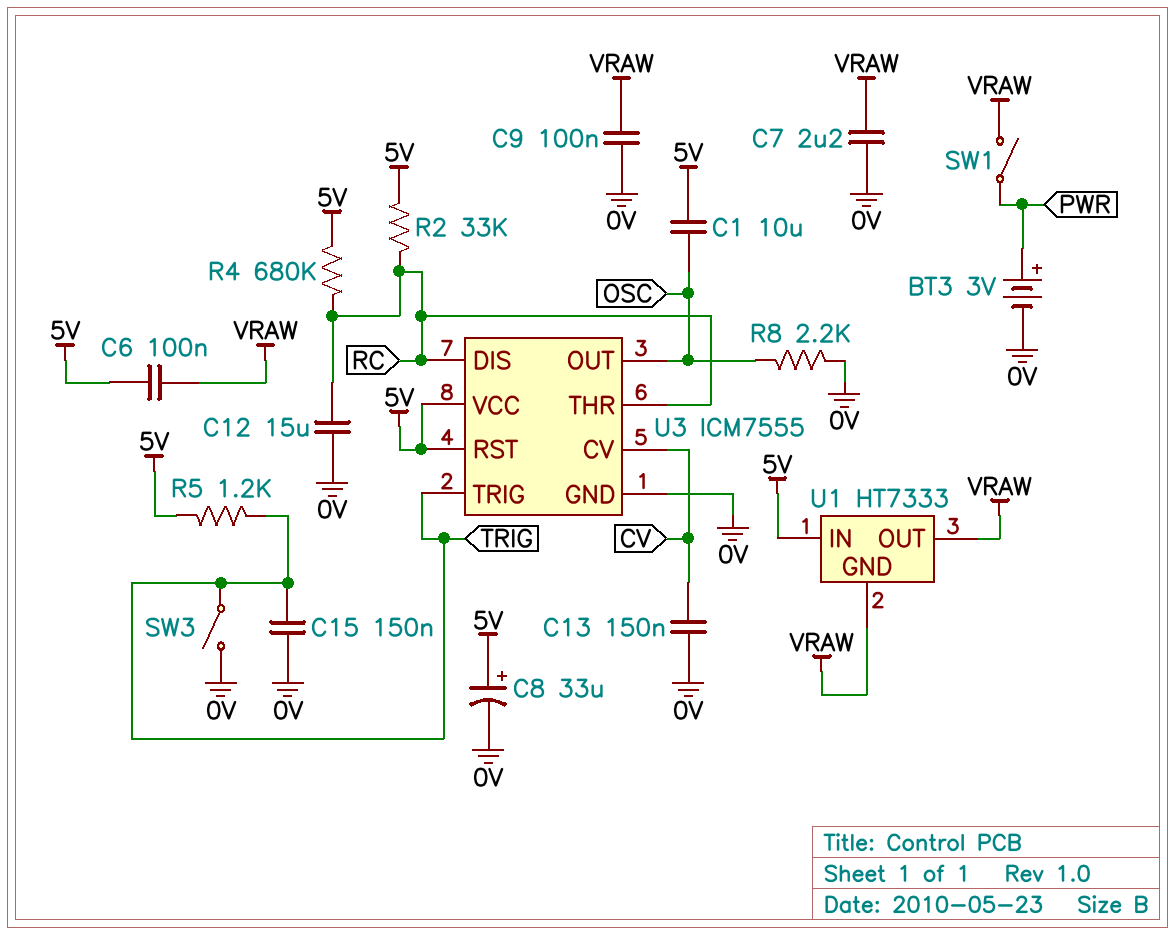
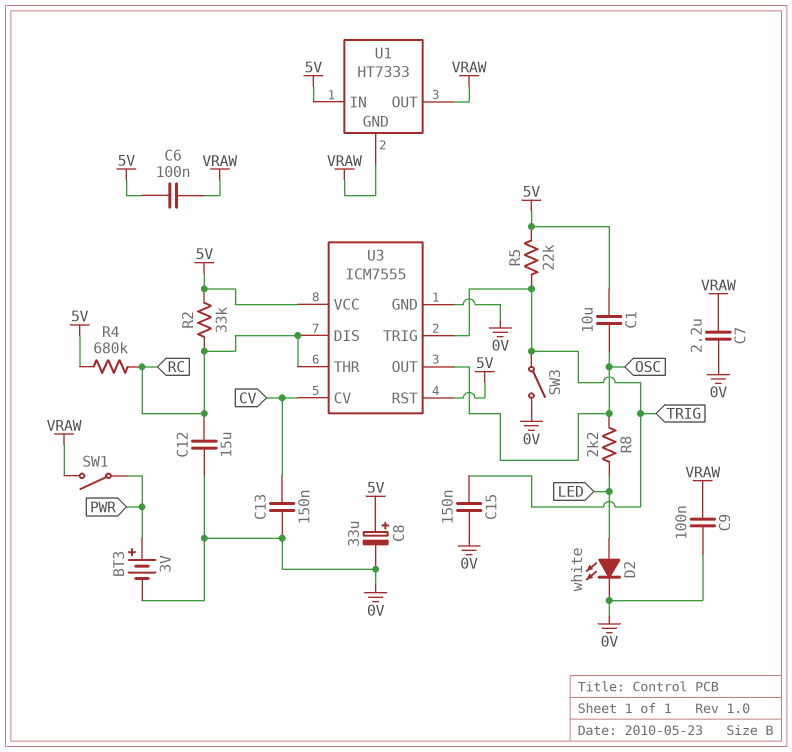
D2: none -> LED white (A LED, K 0V)
R5: 1.2k (5V, TRIG) -> 22k (5V, TRIG)
R8: 2.2k (0V, OSC) -> 2.2k (LED, OSC)

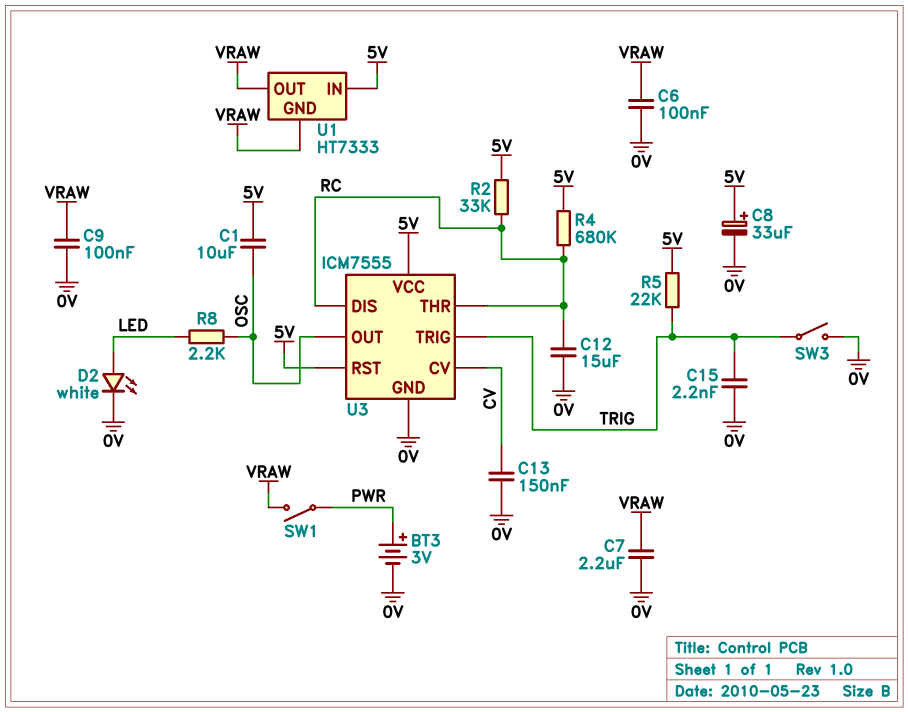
C6: 100nF (5V, VRAW) -> 100nF (0V, VRAW)
C15: 150nF (0V, TRIG) -> 2.2nF (0V, TRIG)

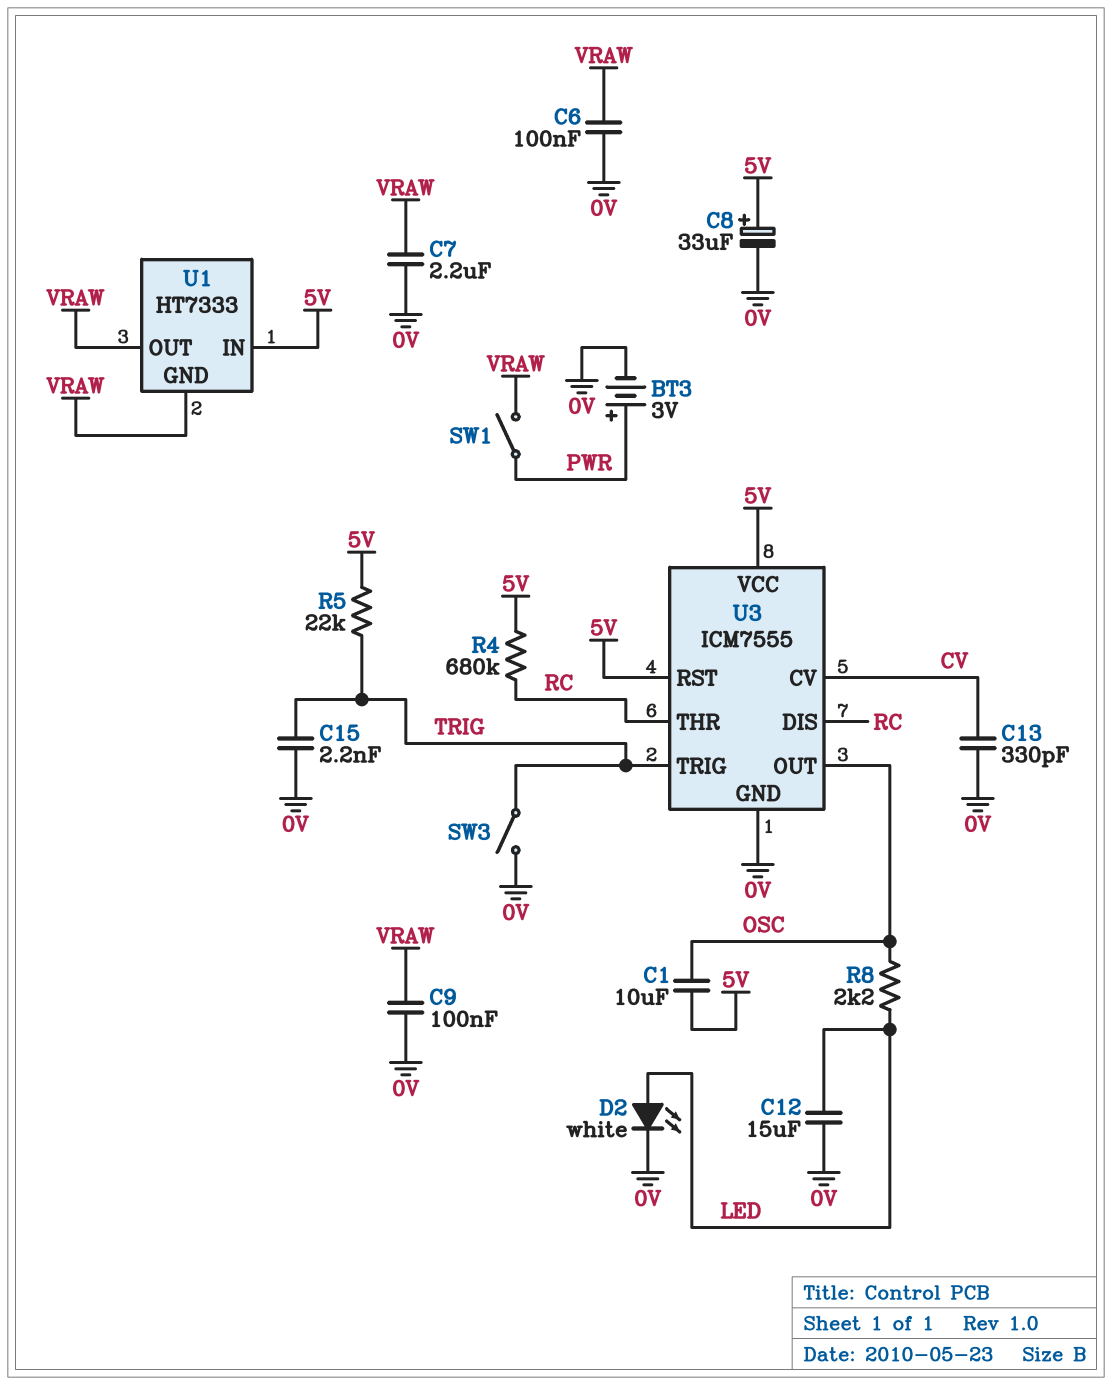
C12: 15uF (0V, RC) -> 15uF (0V, LED)
C13: 150nF (0V, CV) -> 330pF (0V, CV)
R2: 33k (5V, RC) -> none

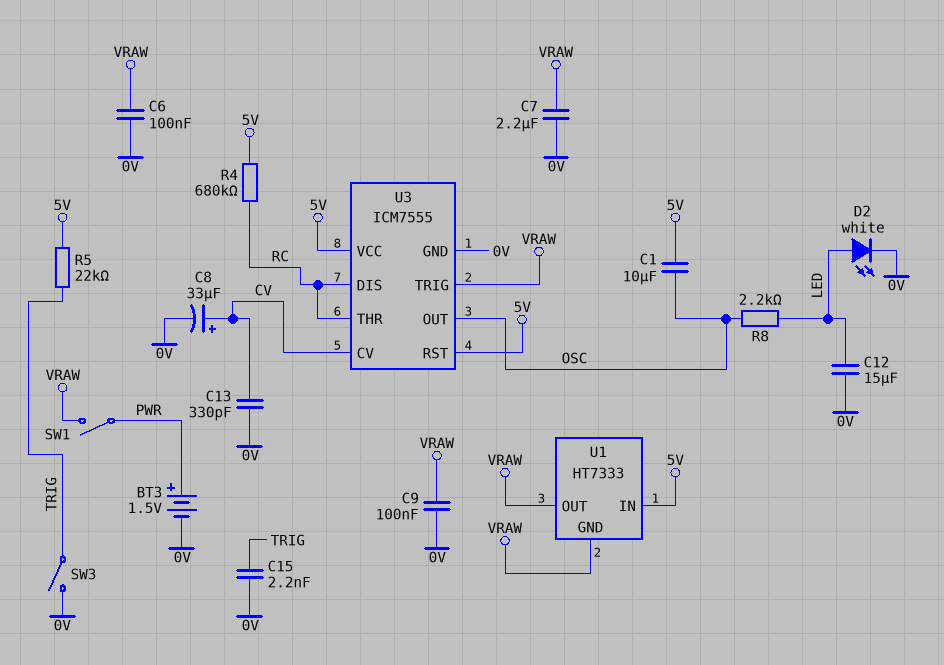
BT3: 3V (plus PWR, minus 0V) -> 1.5V (plus PWR, minus 0V)
C8: 33uF (plus 5V, minus 0V) -> 33uF (plus CV, minus 0V)
U3 pin TRIG: TRIG -> VRAW

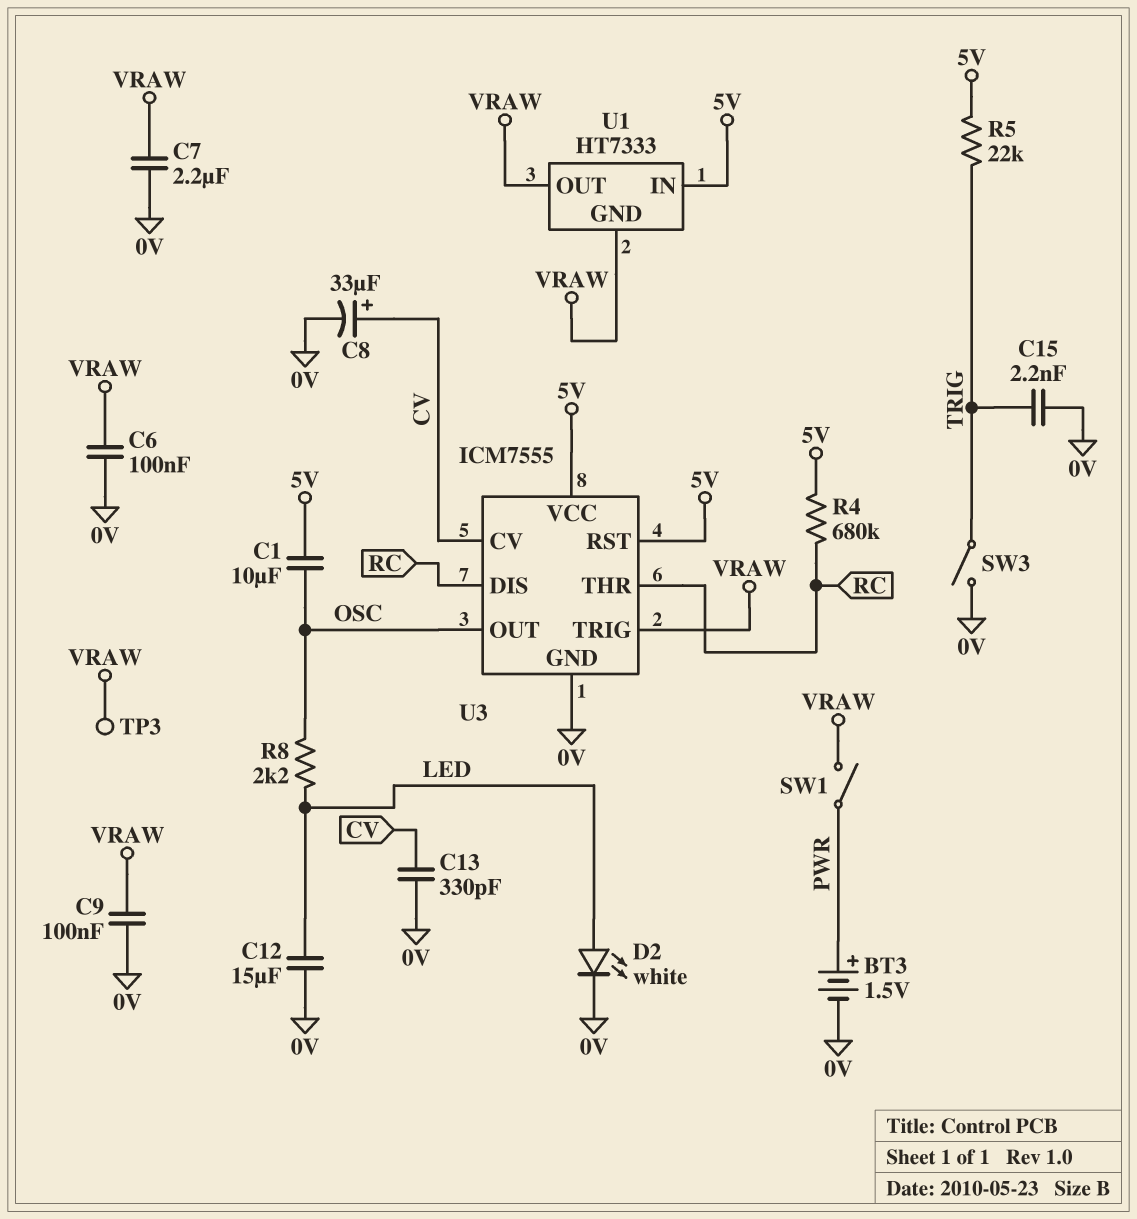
TP3: none -> test point (VRAW)

